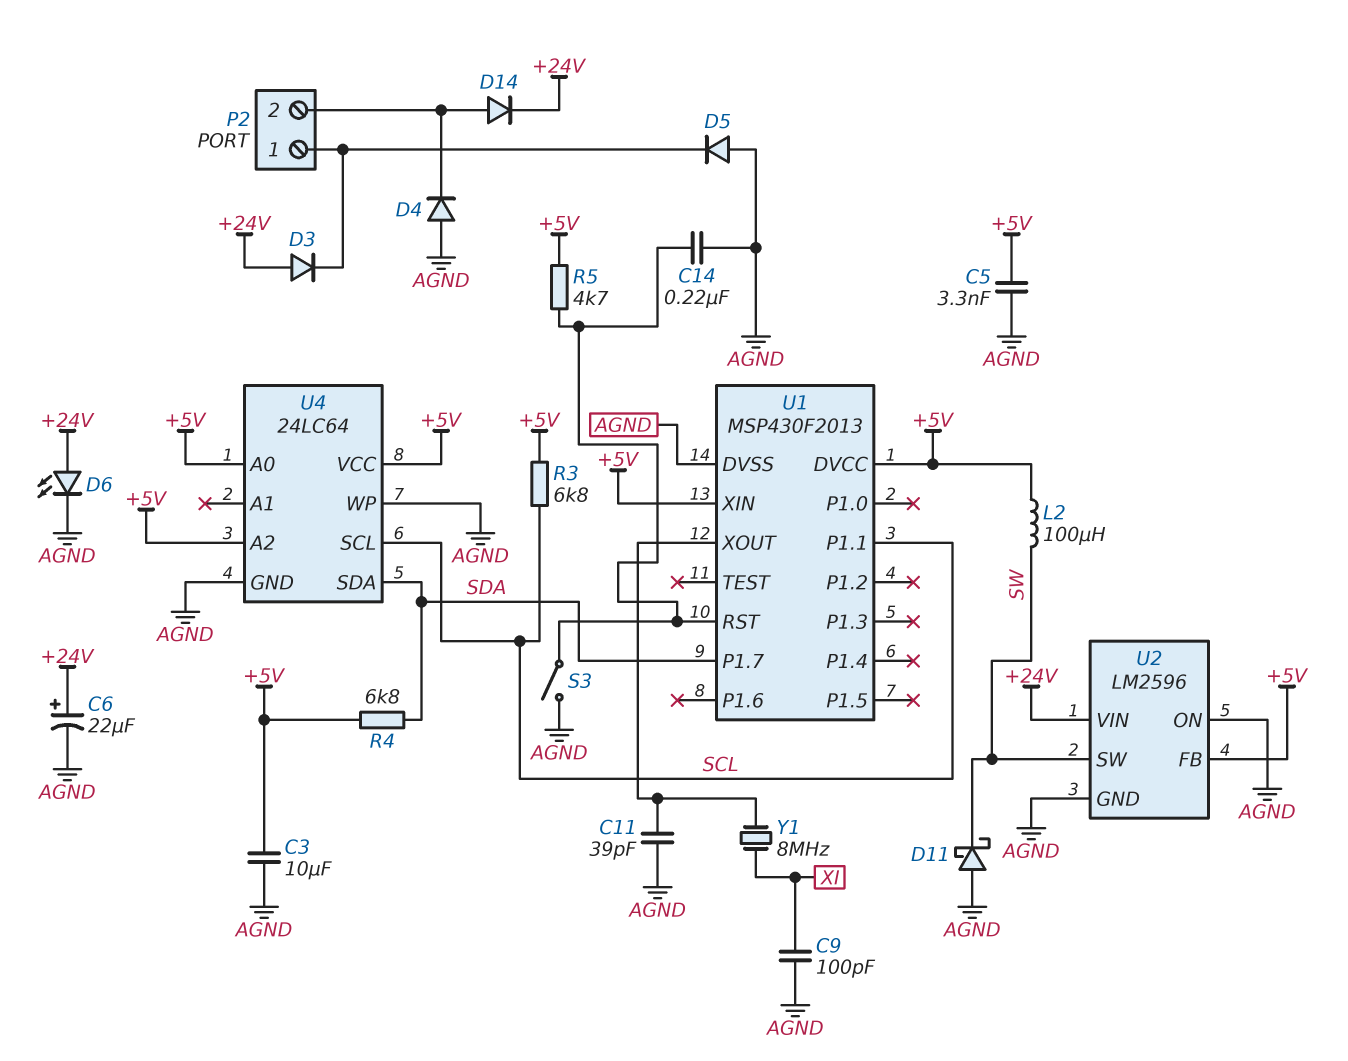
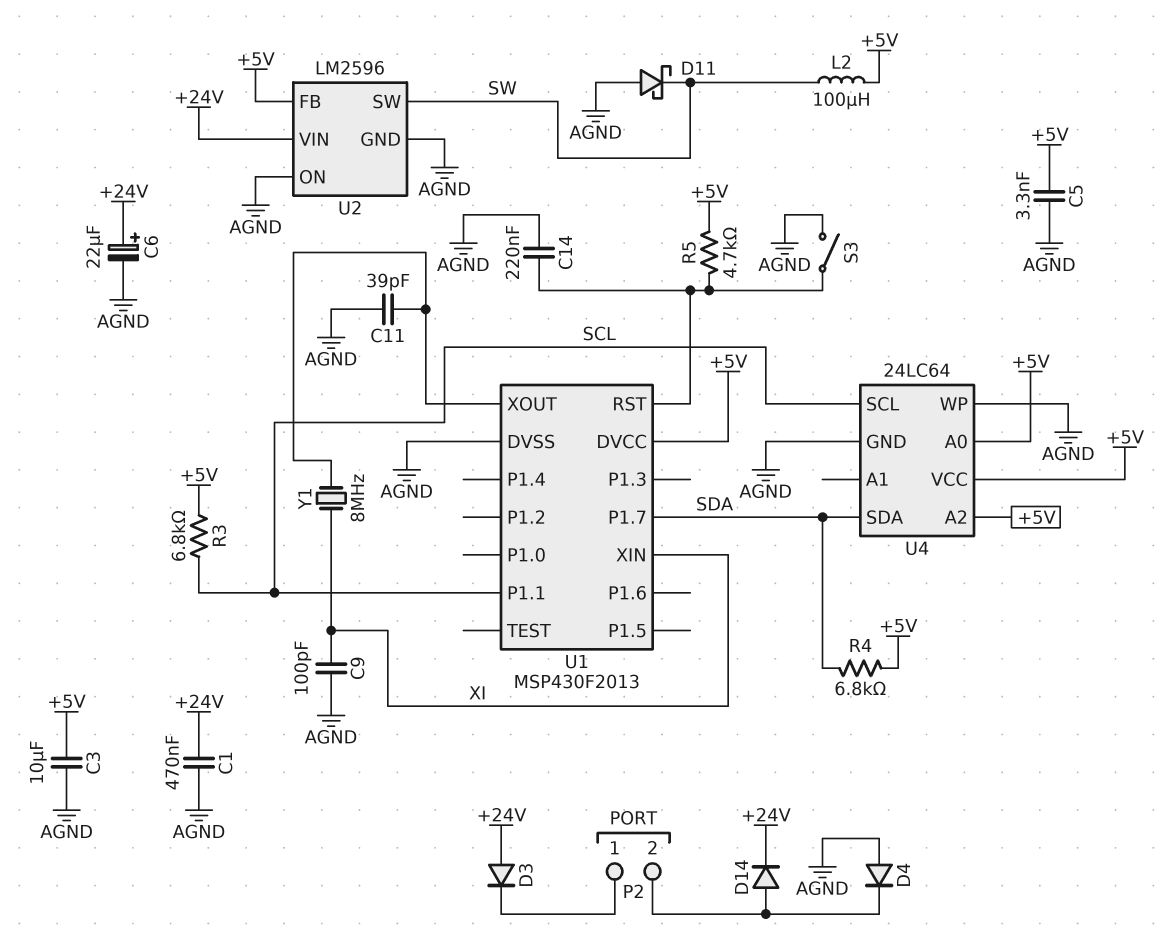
C1: none -> 470nF (+24V, AGND)
D5: diode (A AGND, K P2/1) -> none
D6: LED (A +24V, K AGND) -> none
U1 pin XIN: +5V -> XI

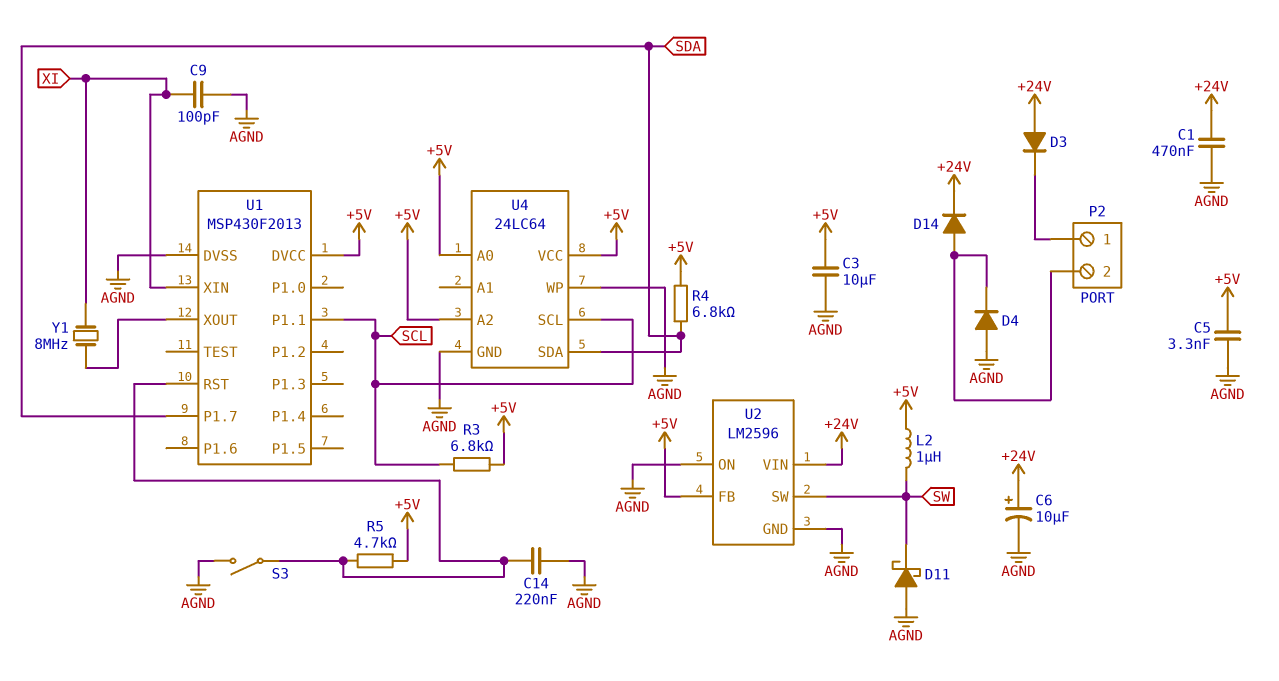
C6: 22uF (plus +24V, minus AGND) -> 10uF (plus +24V, minus AGND)
C11: 39pF (AGND, U1/XOUT) -> none
L2: 100uH (+5V, SW) -> 1uH (+5V, SW)

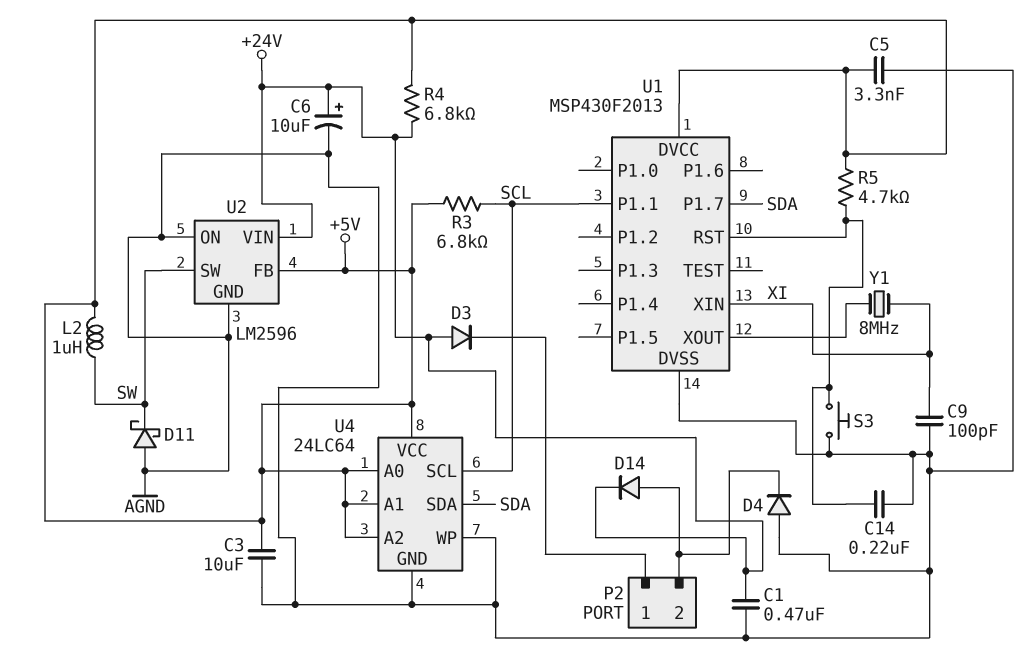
R4: 6.8k (+5V, SDA) -> 6.8k (+5V, +24V)
S3: switch (AGND, U1/RST) -> button (AGND, U1/RST)
U4 pin A1: none -> +5V

